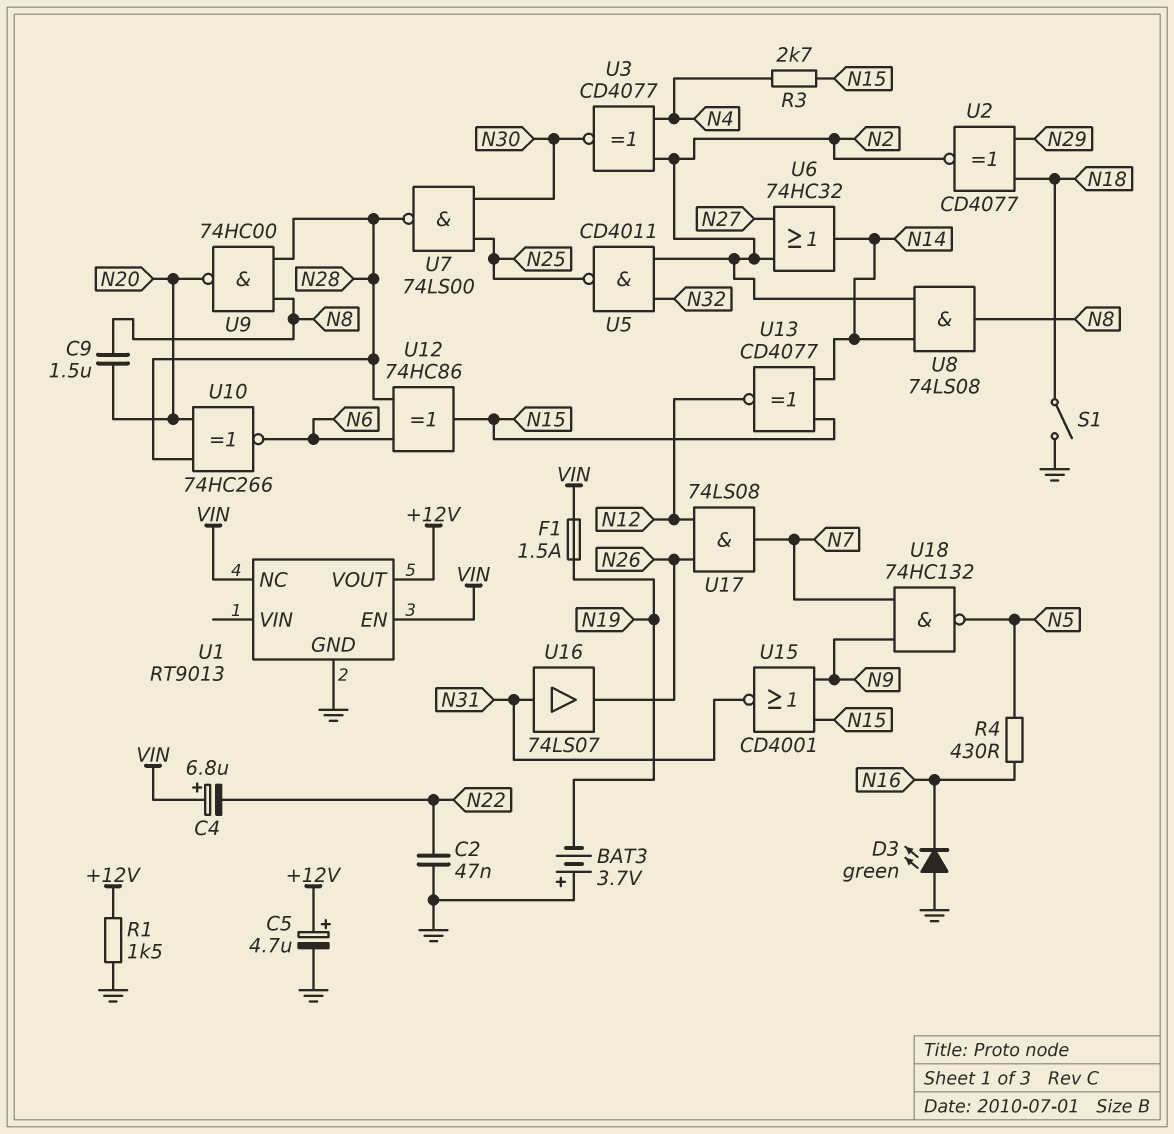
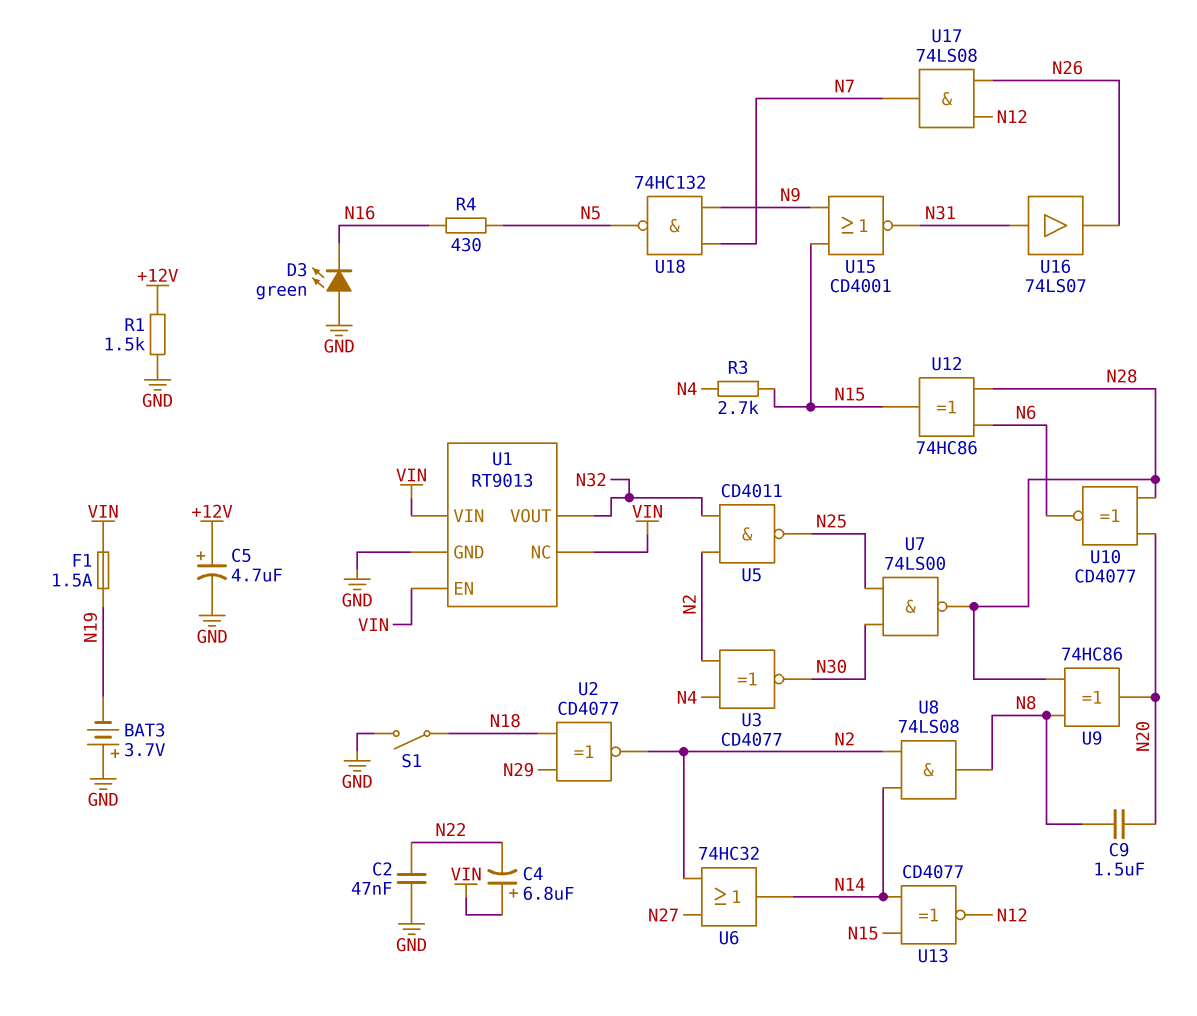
U1 pin VIN: none -> VIN
U1 pin VOUT: +12V -> N32
U9: NAND 74HC00 (in N8, in N28, out N20) -> XOR 74HC86 (in N8, in N28, out N20)
U10: XNOR 74HC266 (in N20, in N28, out N6) -> XNOR CD4077 (in N20, in N28, out N6)

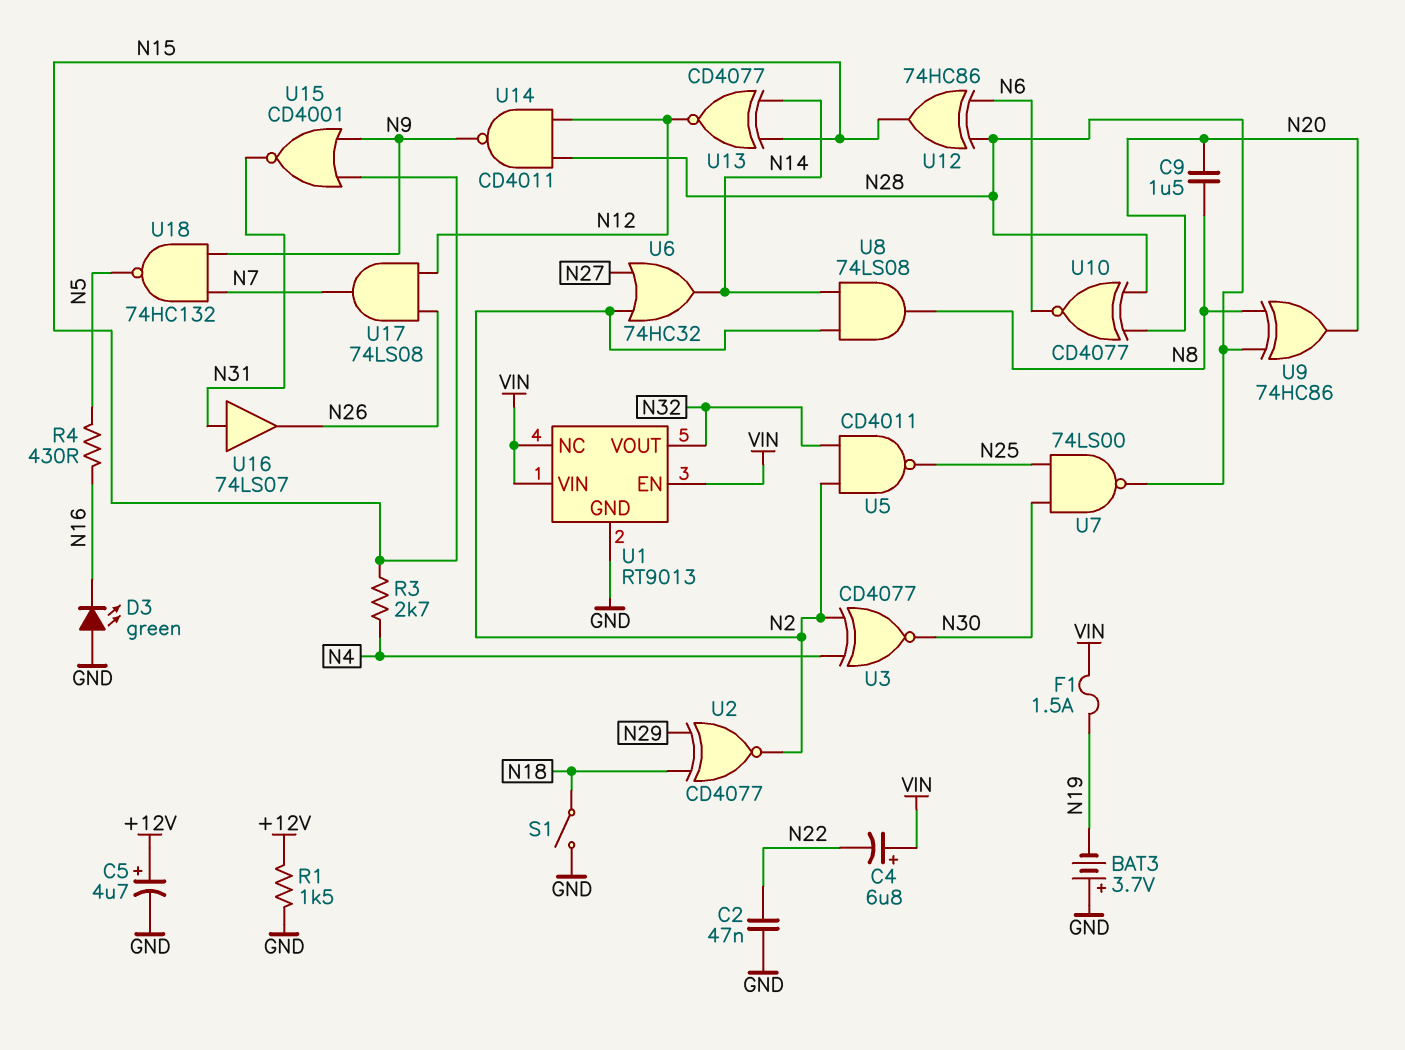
U14: none -> NAND CD4011 (in N12, in N28, out N9)

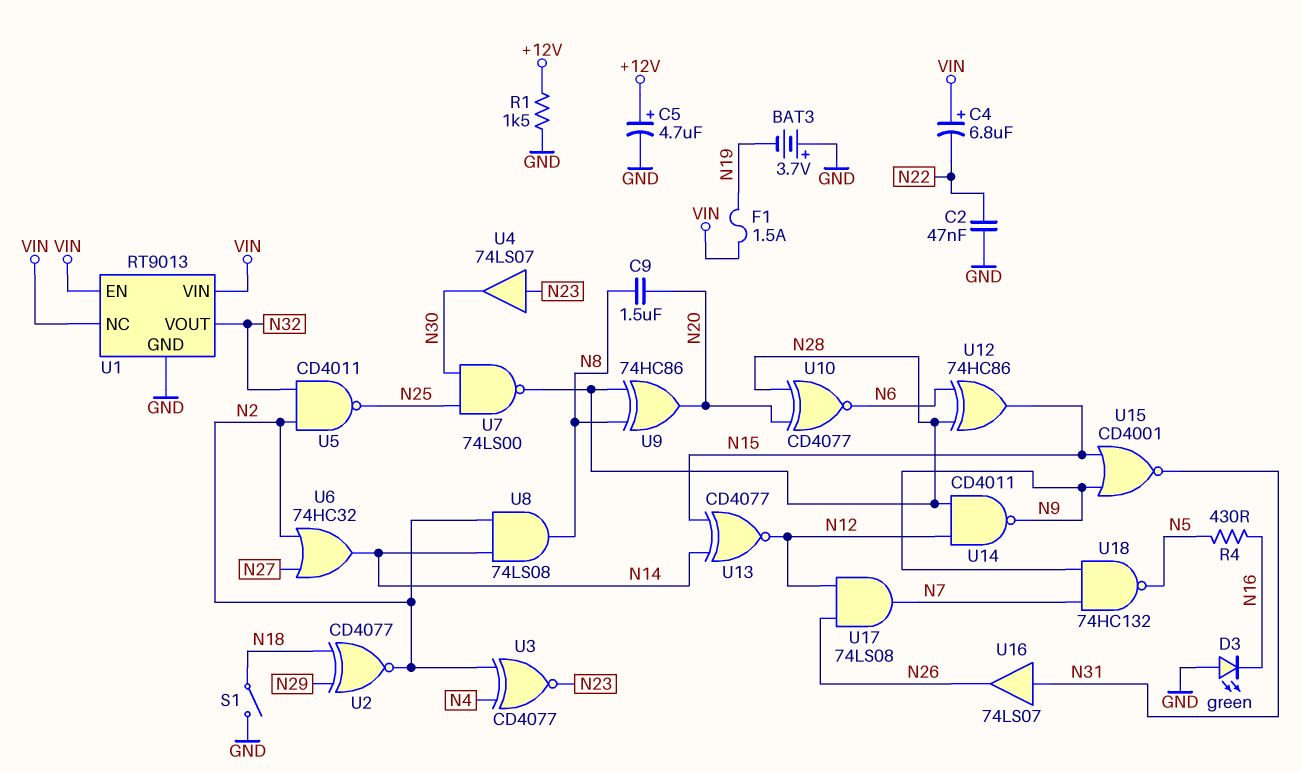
R3: 2.7k (N4, N15) -> none
U3: XNOR CD4077 (in N2, in N4, out N30) -> XNOR CD4077 (in N2, in N4, out N23)
U4: none -> buffer 74LS07 (in N23, out N30)

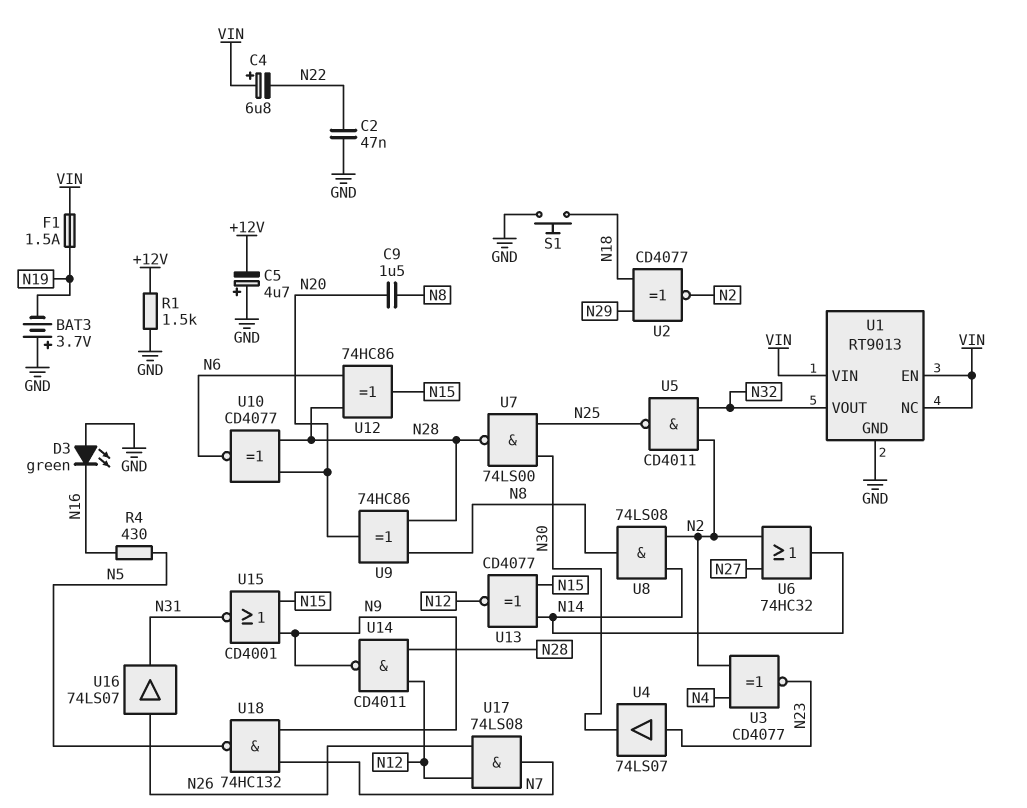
C5: 4.7uF (plus +12V, minus GND) -> 4.7uF (plus GND, minus +12V)
S1: switch (GND, N18) -> button (GND, N18)
U16: buffer 74LS07 (in N31, out N26) -> buffer 74LS07 (in N26, out N31)

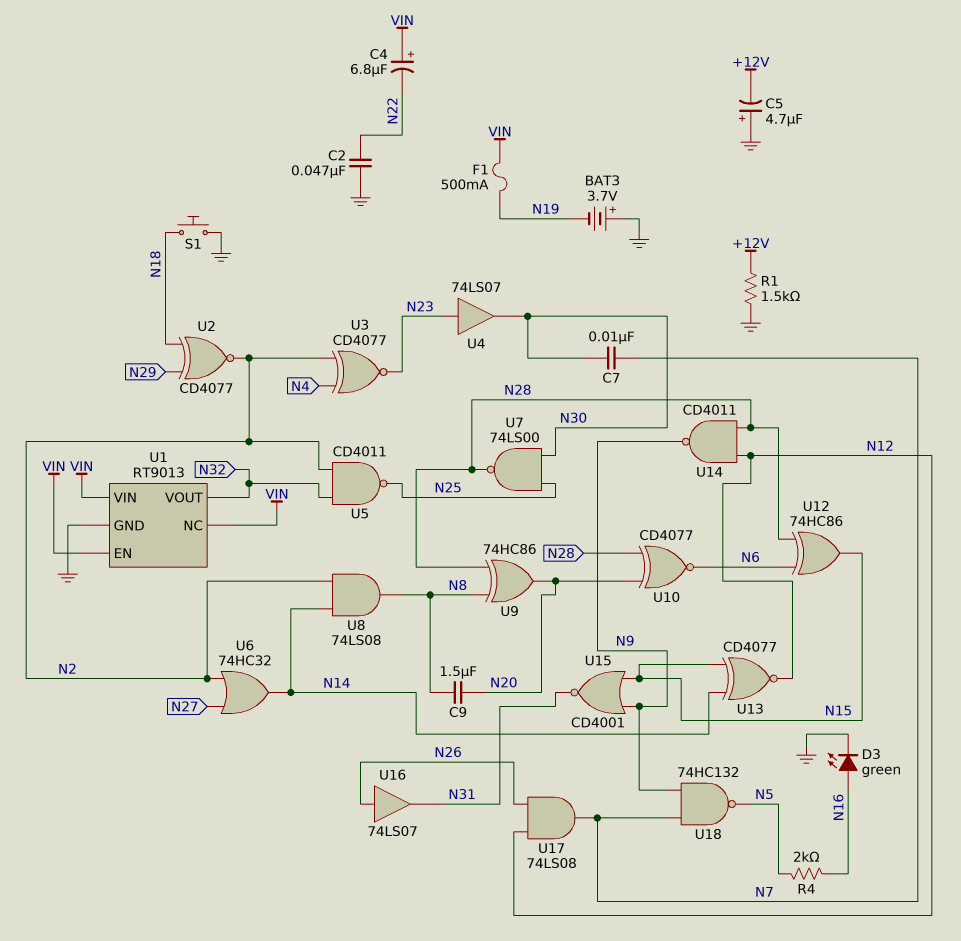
C7: none -> 10nF (N7, N30)
D3: LED green (A GND, K N16) -> LED green (A N16, K GND)
F1: 1.5A (N19, VIN) -> 500mA (N19, VIN)
R4: 430 (N5, N16) -> 2k (N5, N16)

